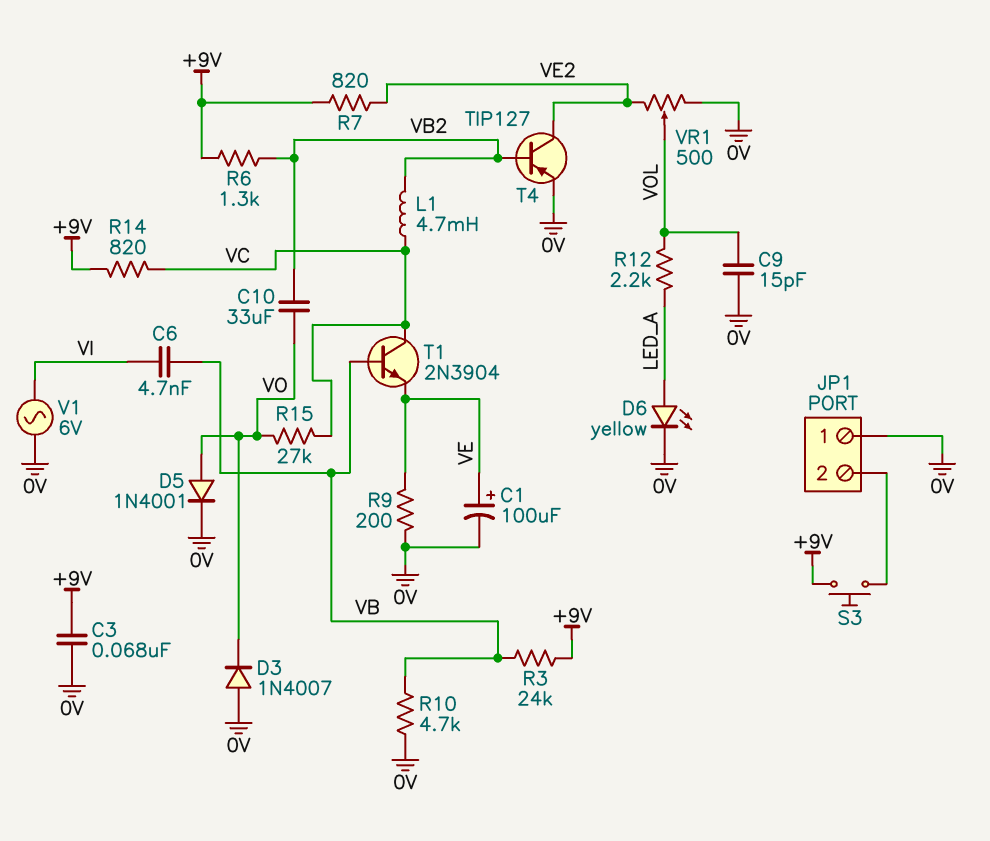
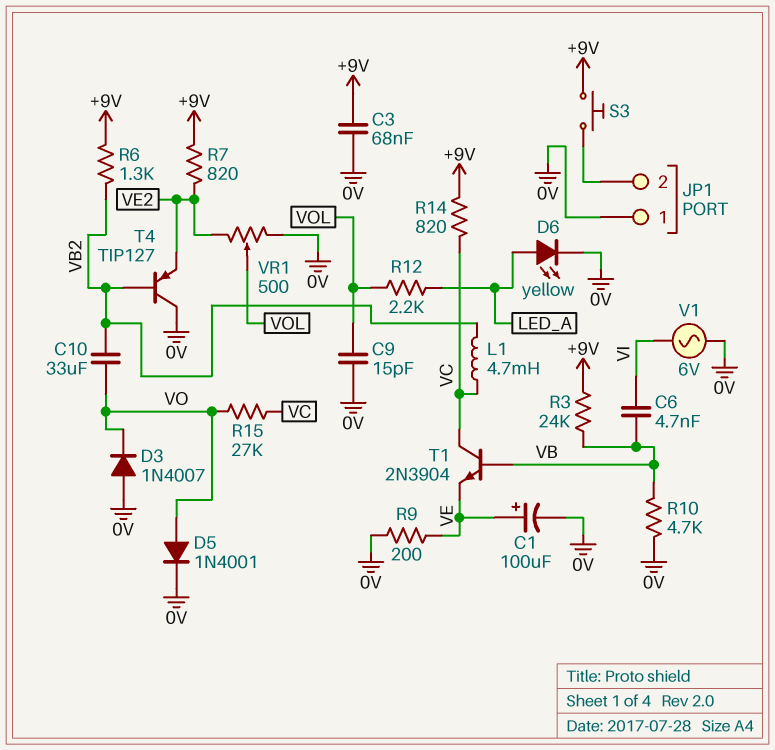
T4: PNP TIP127 (B VB2, C VE2, E 0V) -> PNP TIP127 (B VB2, C 0V, E VE2)

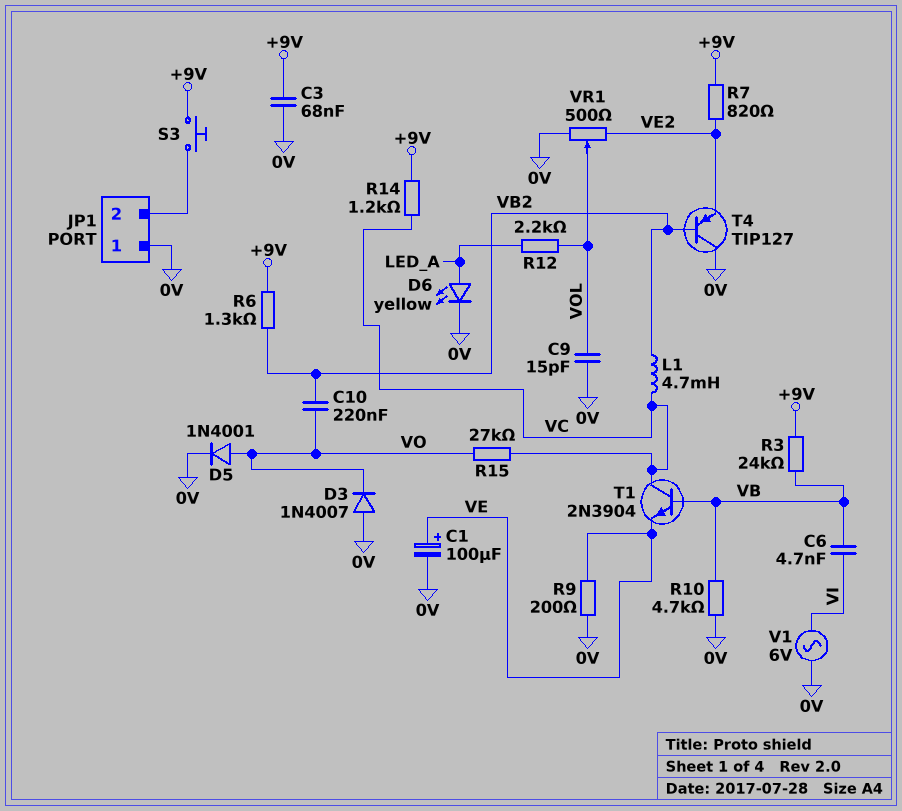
C10: 33uF (VB2, VO) -> 220nF (VB2, VO)
R14: 820 (+9V, VC) -> 1.2k (+9V, VC)

